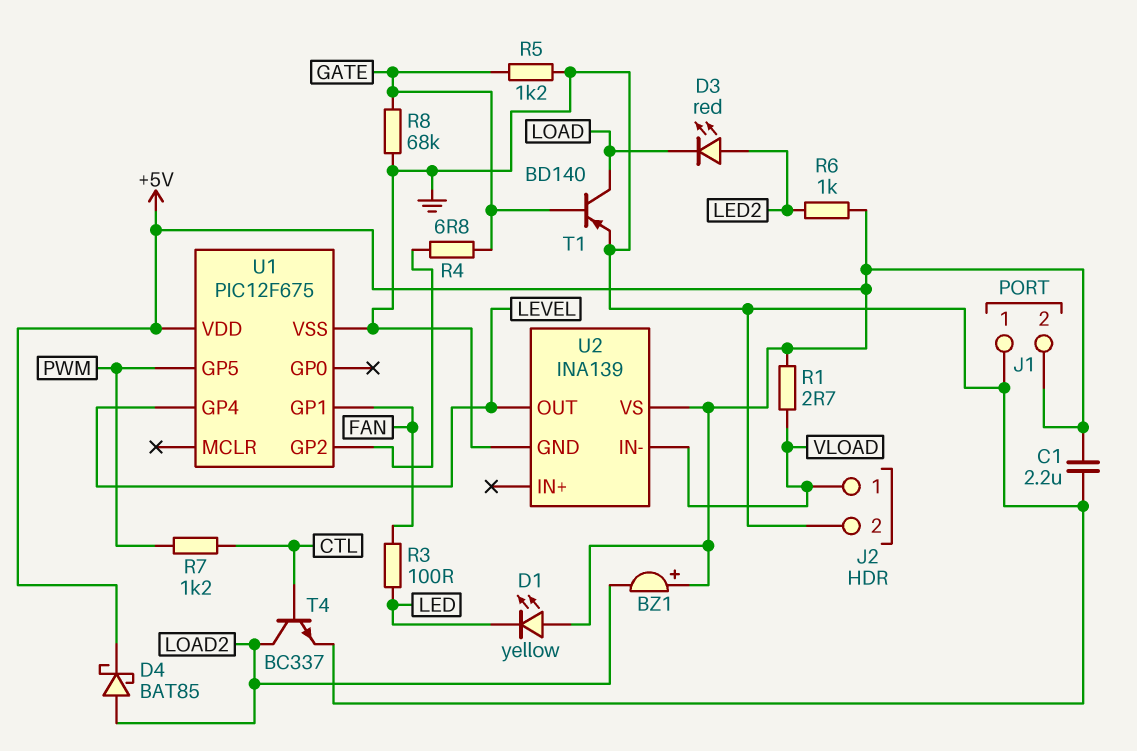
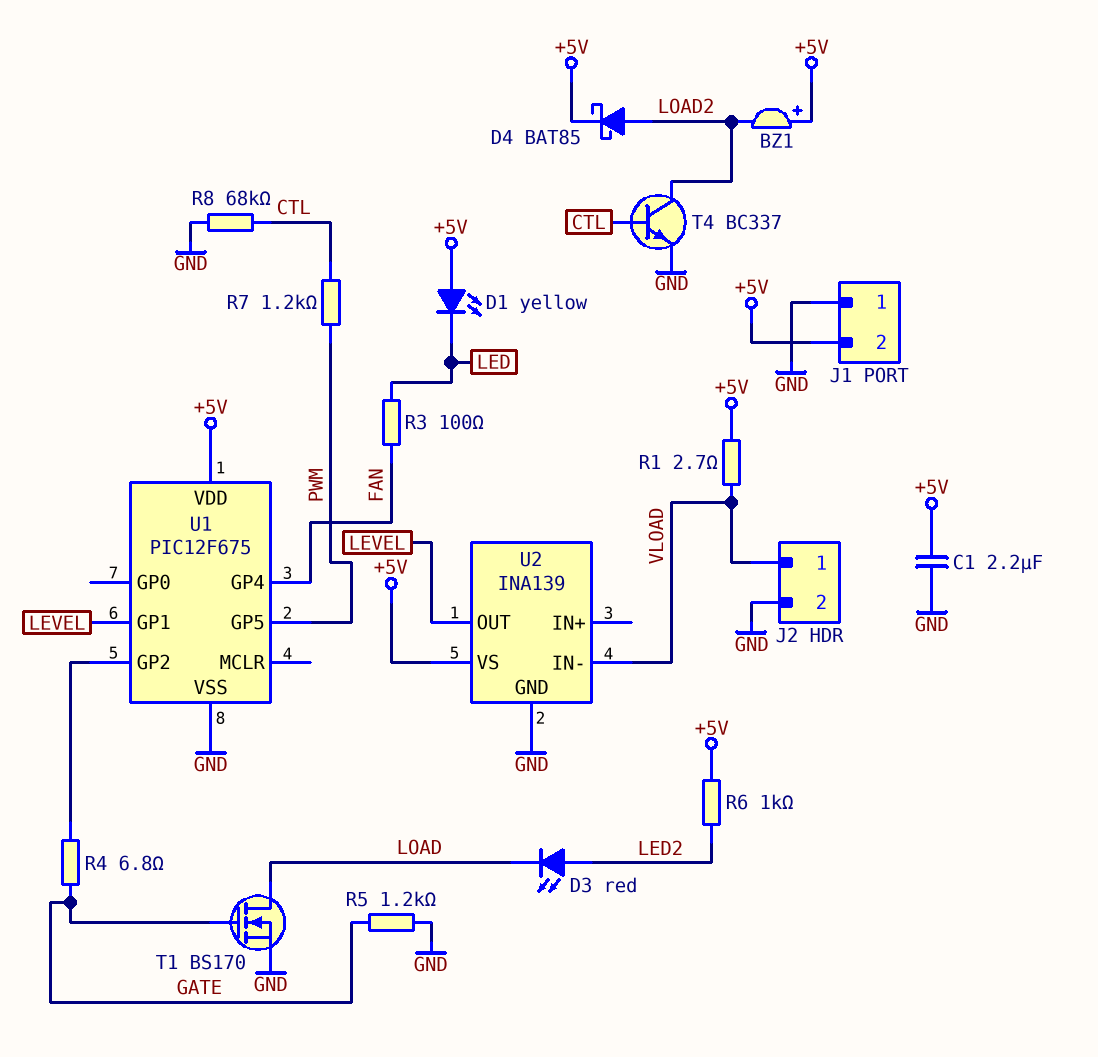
R8: 68k (GATE, GND) -> 68k (CTL, GND)
T1: PNP BD140 (B GATE, C LOAD, E GND) -> NMOS BS170 (G GATE, D LOAD, S GND)
U1 pin GP1: FAN -> LEVEL
U1 pin GP4: LEVEL -> FAN

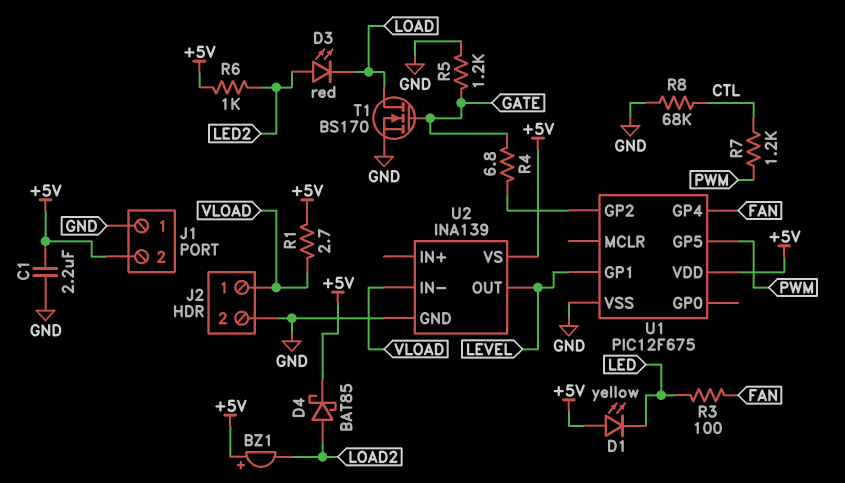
T4: NPN BC337 (B CTL, C LOAD2, E GND) -> none

